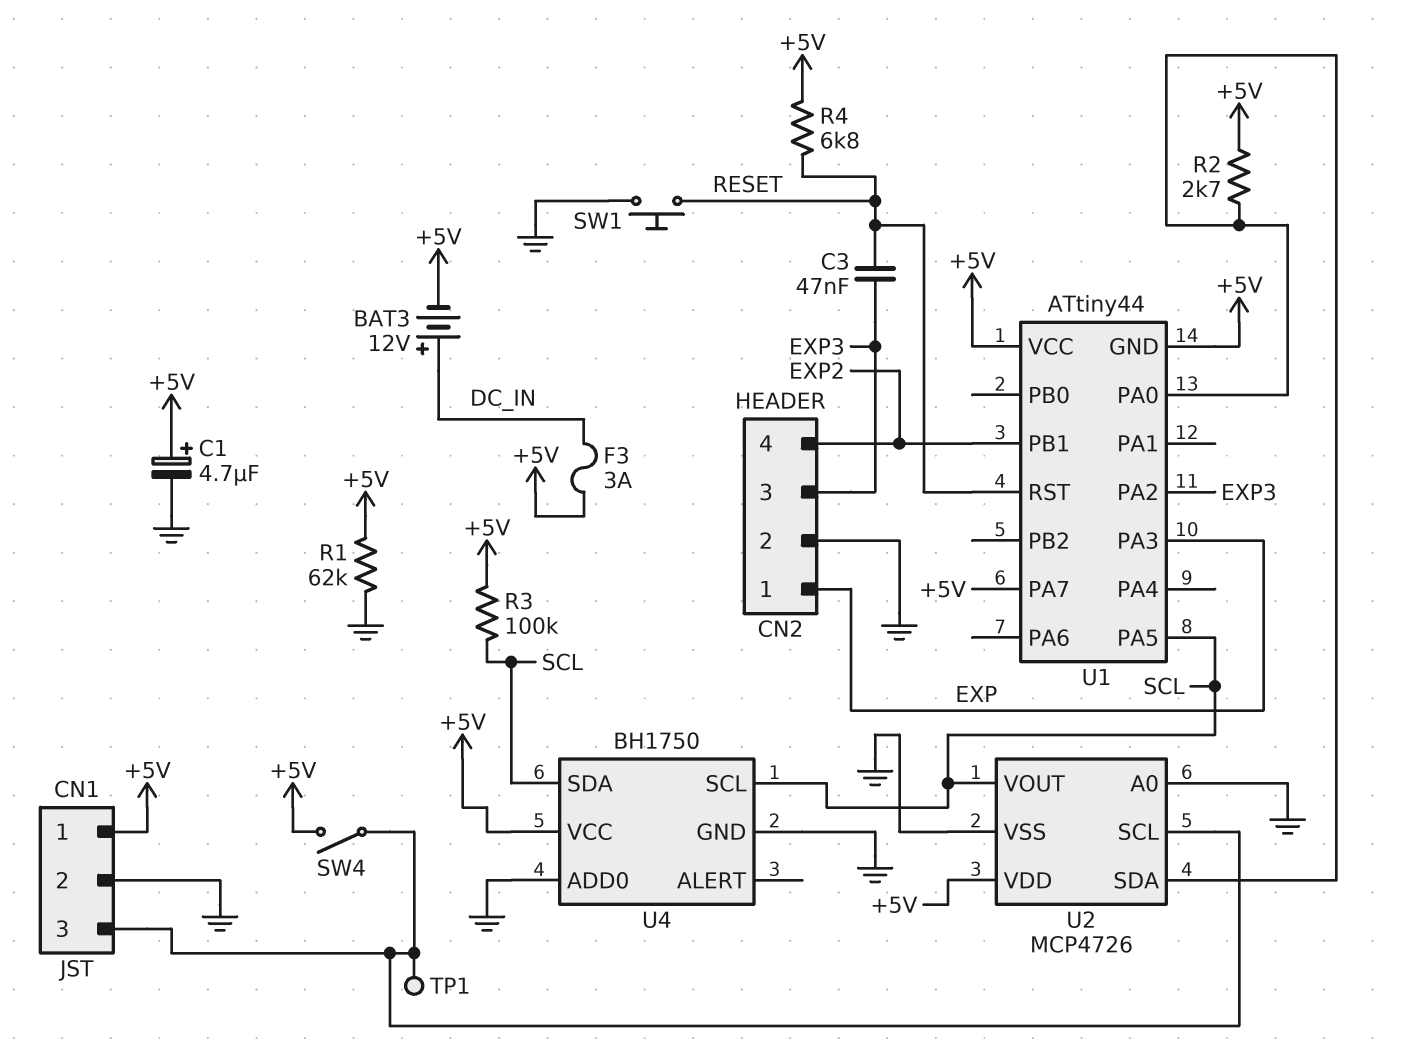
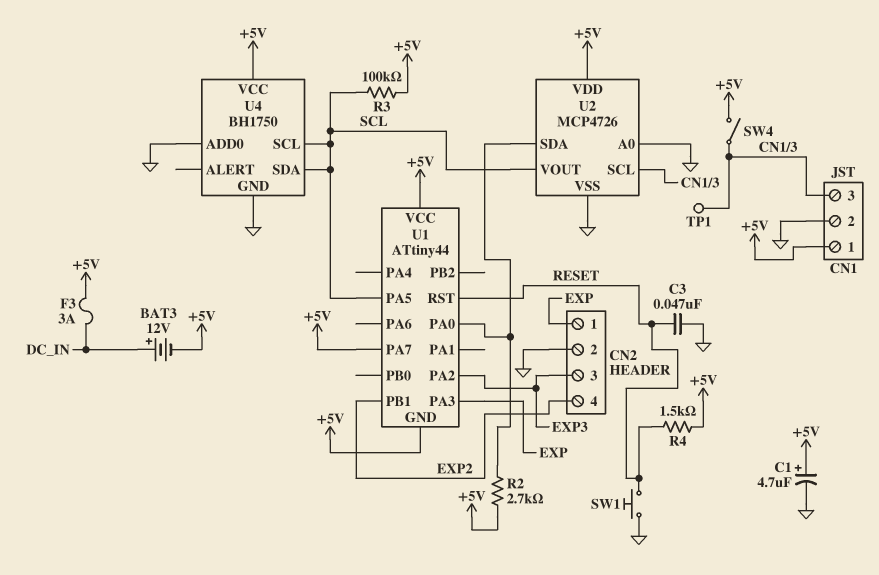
C3: 47nF (EXP3, RESET) -> 47nF (GND, RESET)
R1: 62k (+5V, GND) -> none
R4: 6.8k (+5V, RESET) -> 1.5k (+5V, RESET)

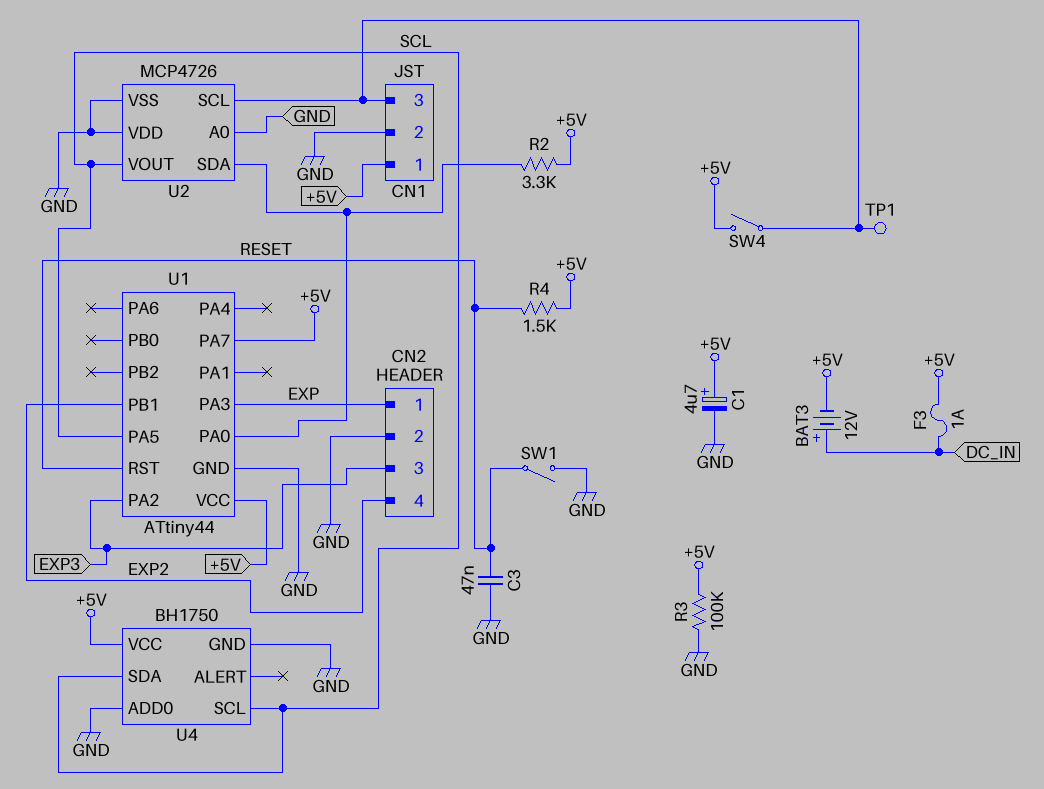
F3: 3A (+5V, DC_IN) -> 1A (+5V, DC_IN)
R2: 2.7k (+5V, U1/PA0) -> 3.3k (+5V, U1/PA0)
R3: 100k (+5V, SCL) -> 100k (+5V, GND)
SW1: button (GND, RESET) -> switch (GND, RESET)
U1 pin GND: +5V -> GND
U2 pin VDD: +5V -> GND

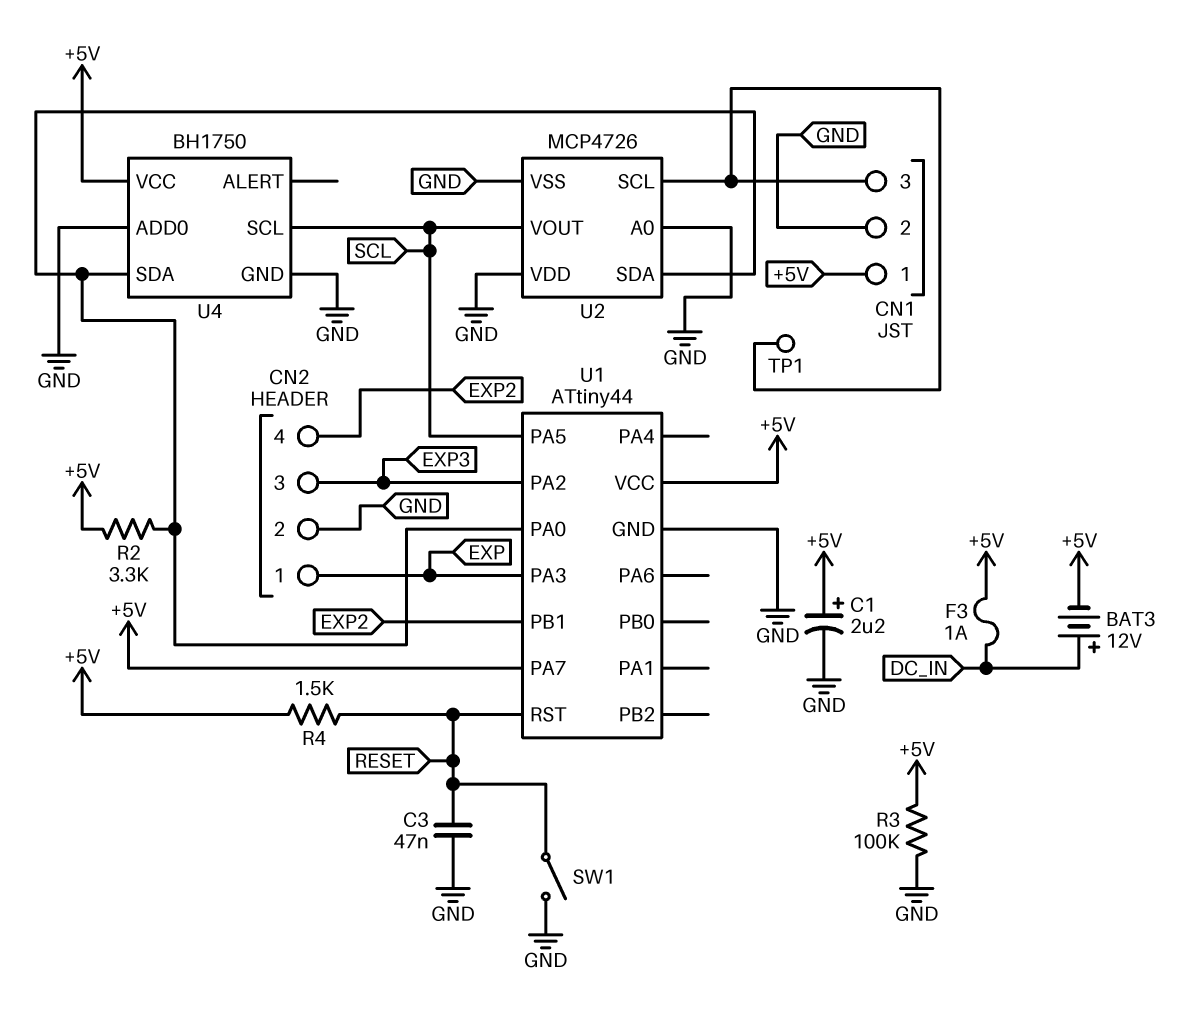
C1: 4.7uF (plus +5V, minus GND) -> 2.2uF (plus +5V, minus GND)
SW4: switch (+5V, CN1/3) -> none
U4 pin SDA: SCL -> U1/PA0

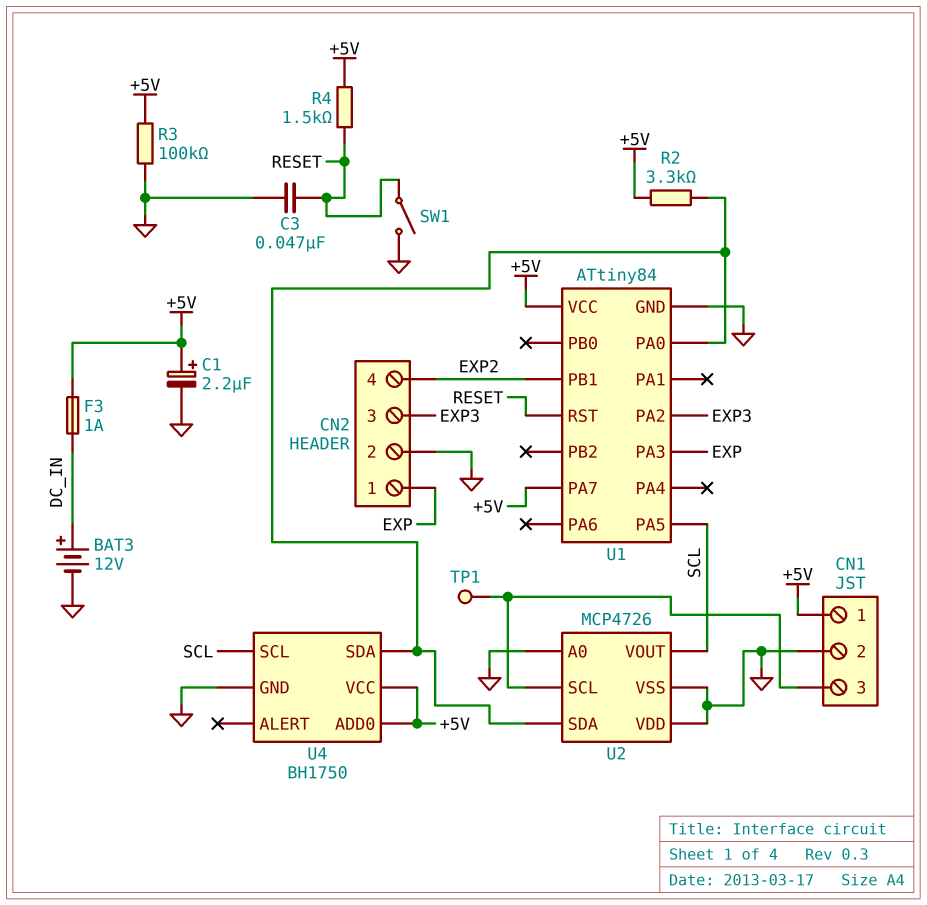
BAT3: 12V (plus DC_IN, minus +5V) -> 12V (plus DC_IN, minus GND)
U1: ATtiny44 -> ATtiny84
U4 pin ADD0: GND -> +5V

